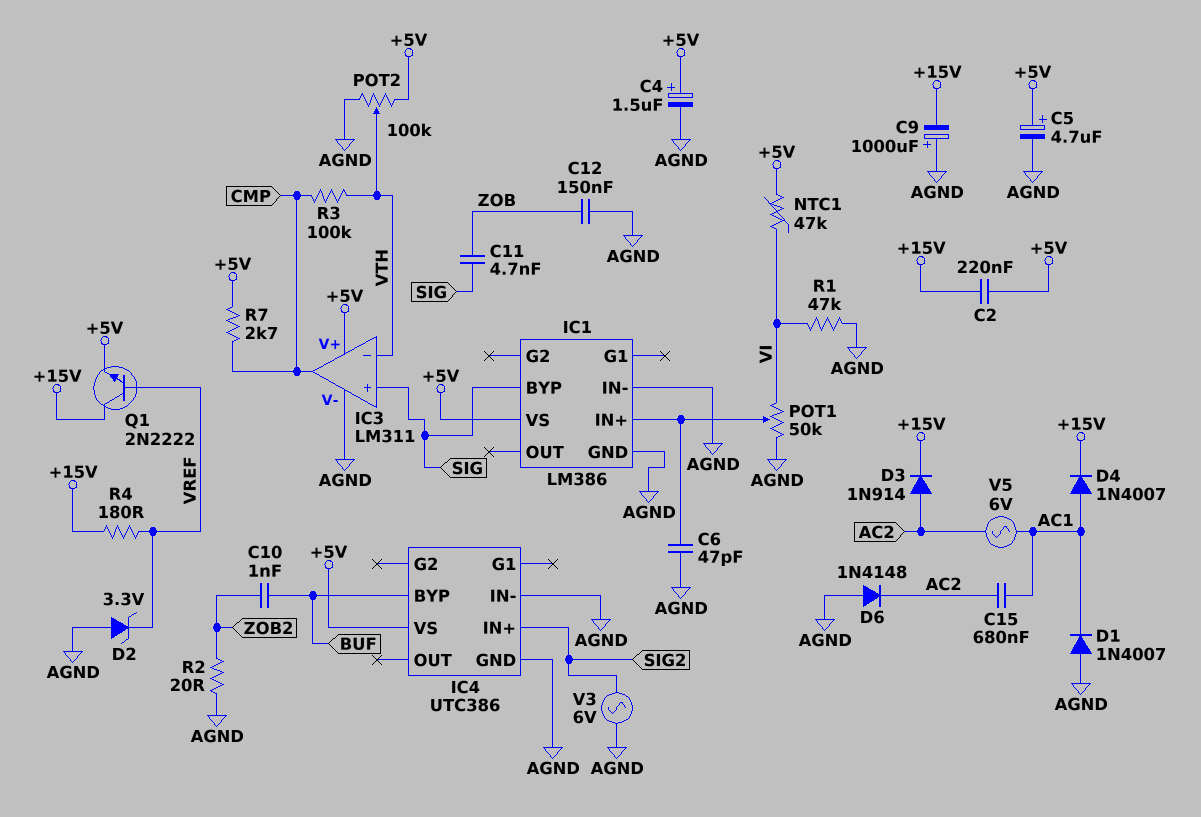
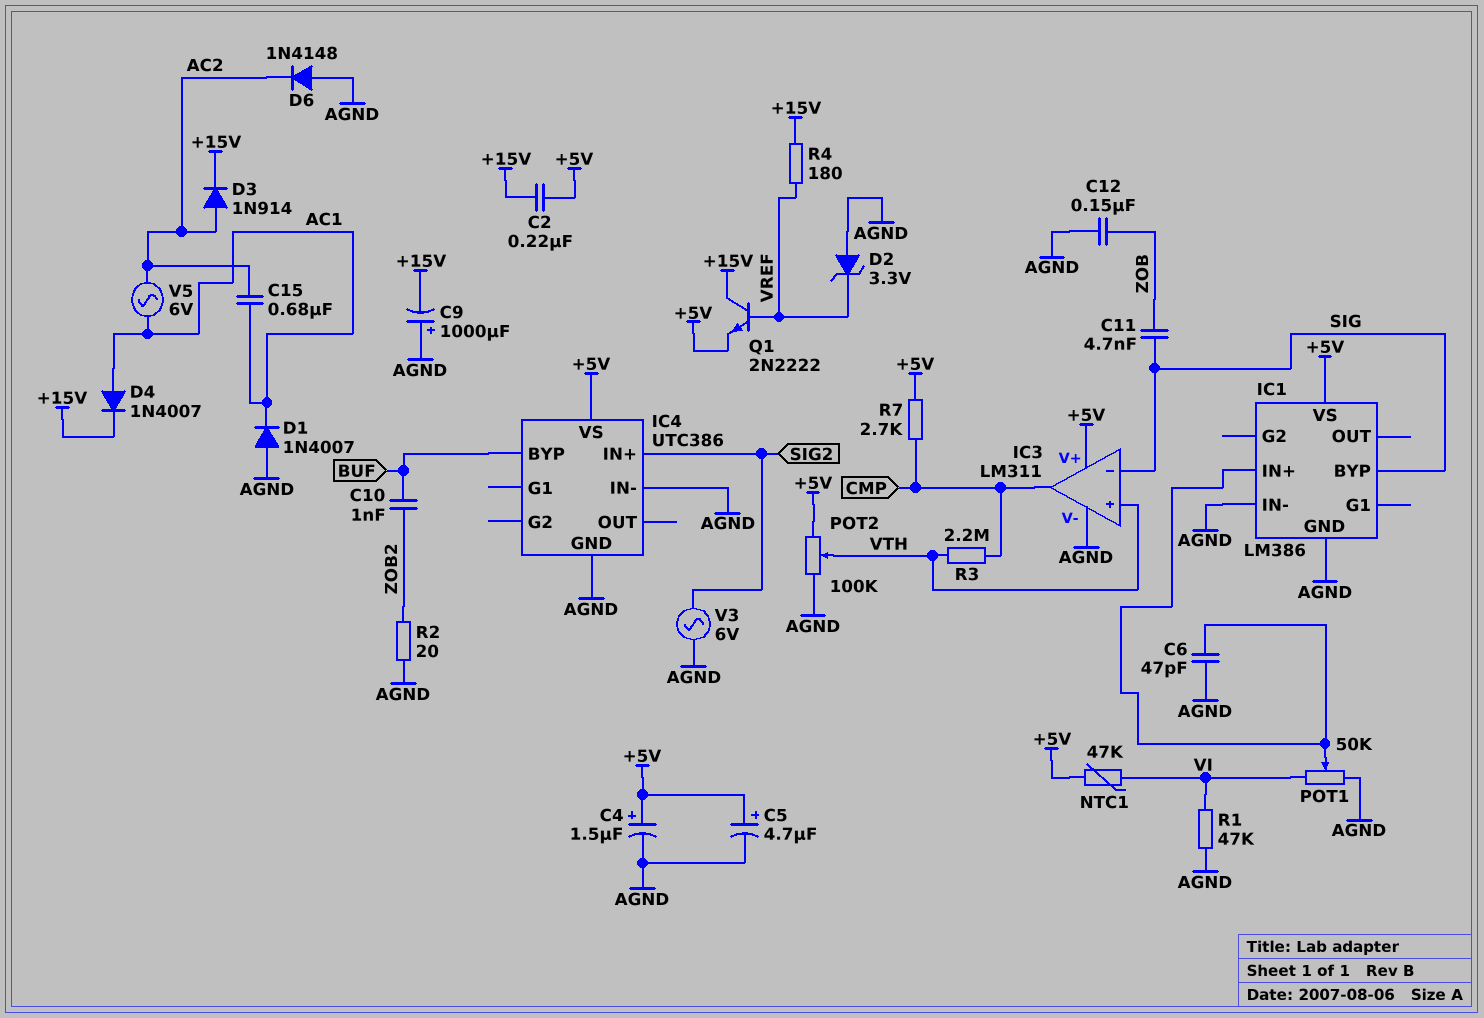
IC3 pin in+: SIG -> VTH
IC3 pin in-: VTH -> SIG
R3: 100k (CMP, VTH) -> 2.2M (CMP, VTH)

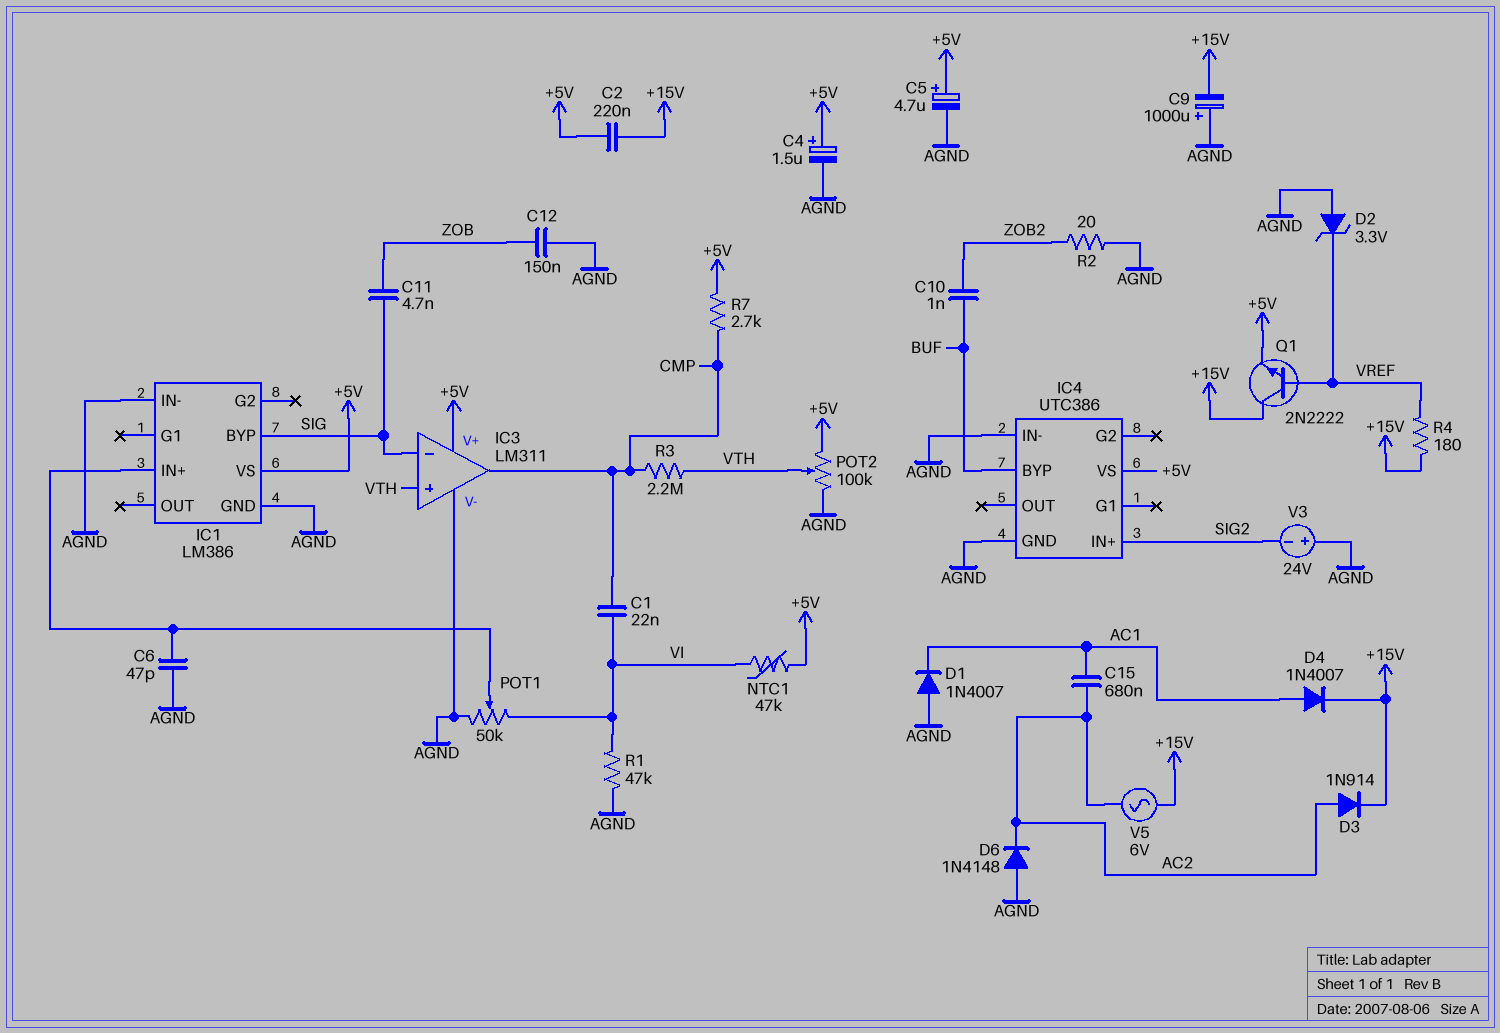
C1: none -> 22nF (CMP, VI)
V3: AC 6V (AGND, SIG2) -> 24V (plus AGND, minus SIG2)
V5: AC 6V (AC1, AC2) -> AC 6V (+15V, AC2)

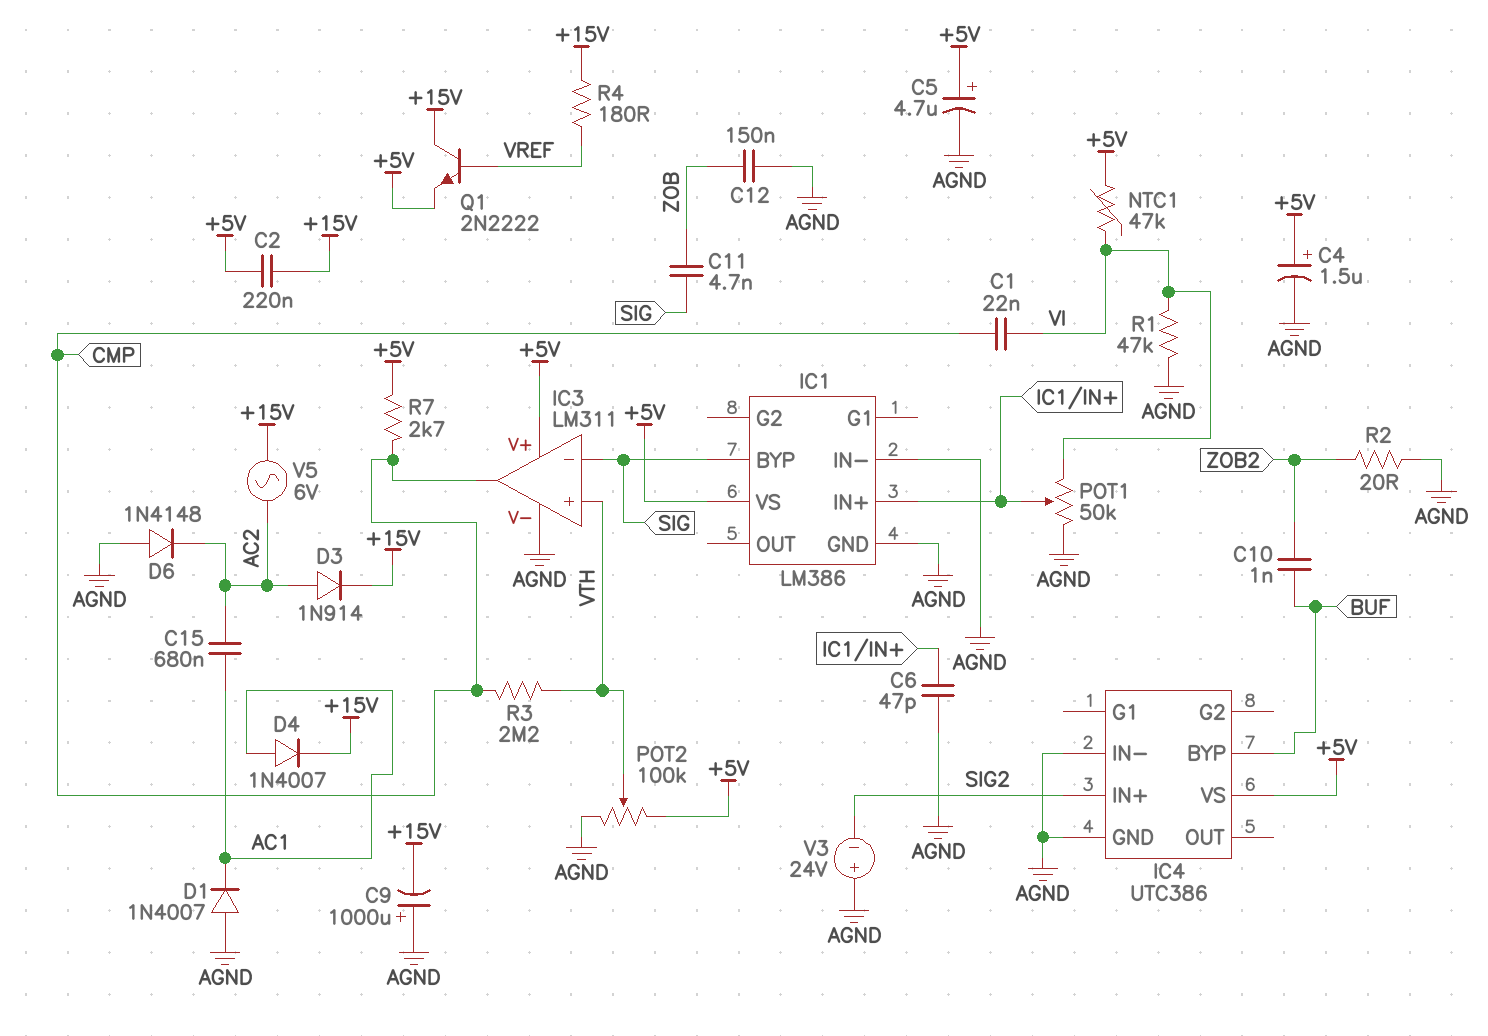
D2: zener 3.3V (A AGND, K VREF) -> none

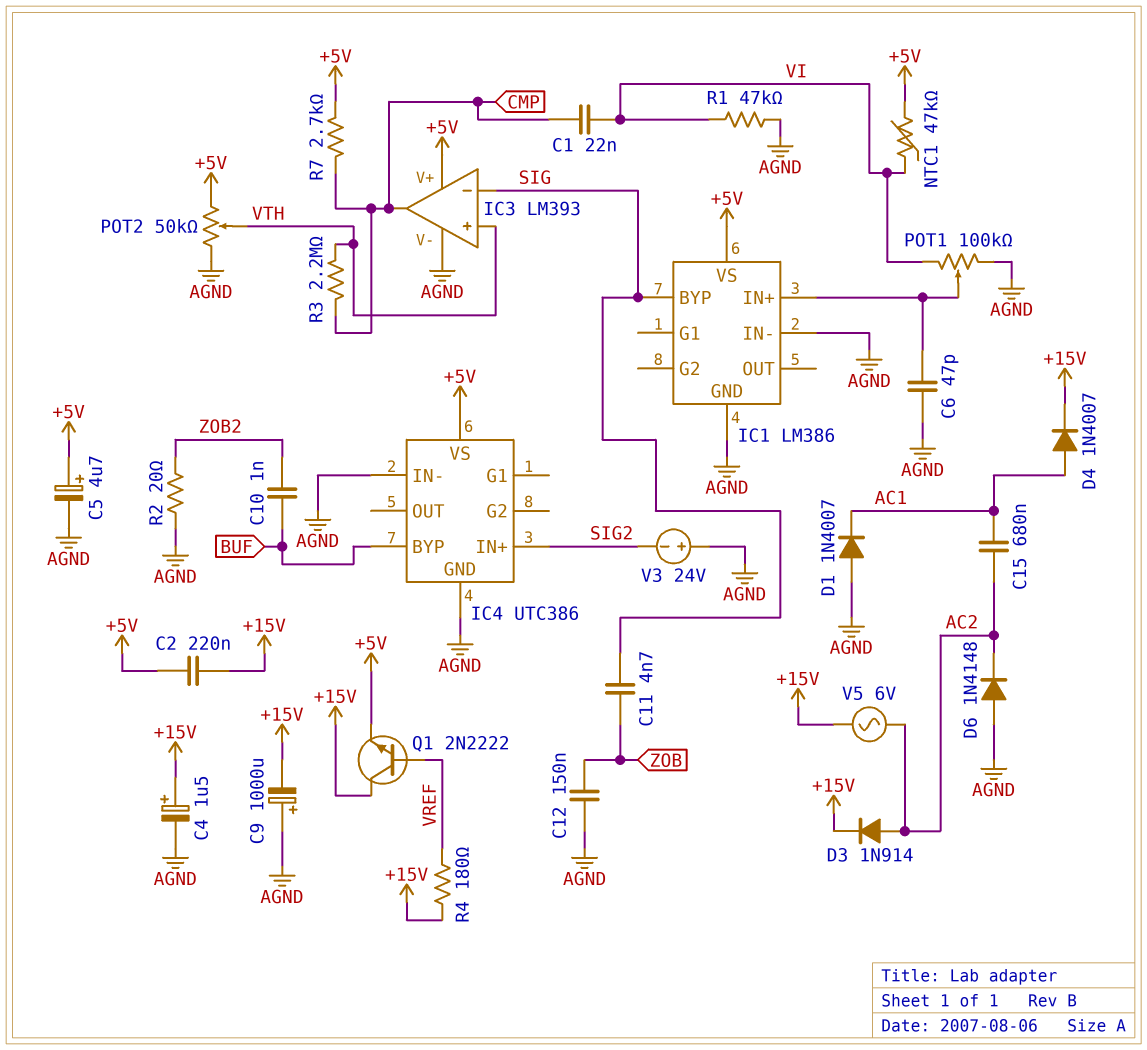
C4: 1.5uF (plus +5V, minus AGND) -> 1.5uF (plus +15V, minus AGND)
IC3: LM311 -> LM393
POT1: 50k (AGND, VI, wiper IC1/IN+) -> 100k (AGND, VI, wiper IC1/IN+)
POT2: 100k (+5V, AGND, wiper VTH) -> 50k (+5V, AGND, wiper VTH)

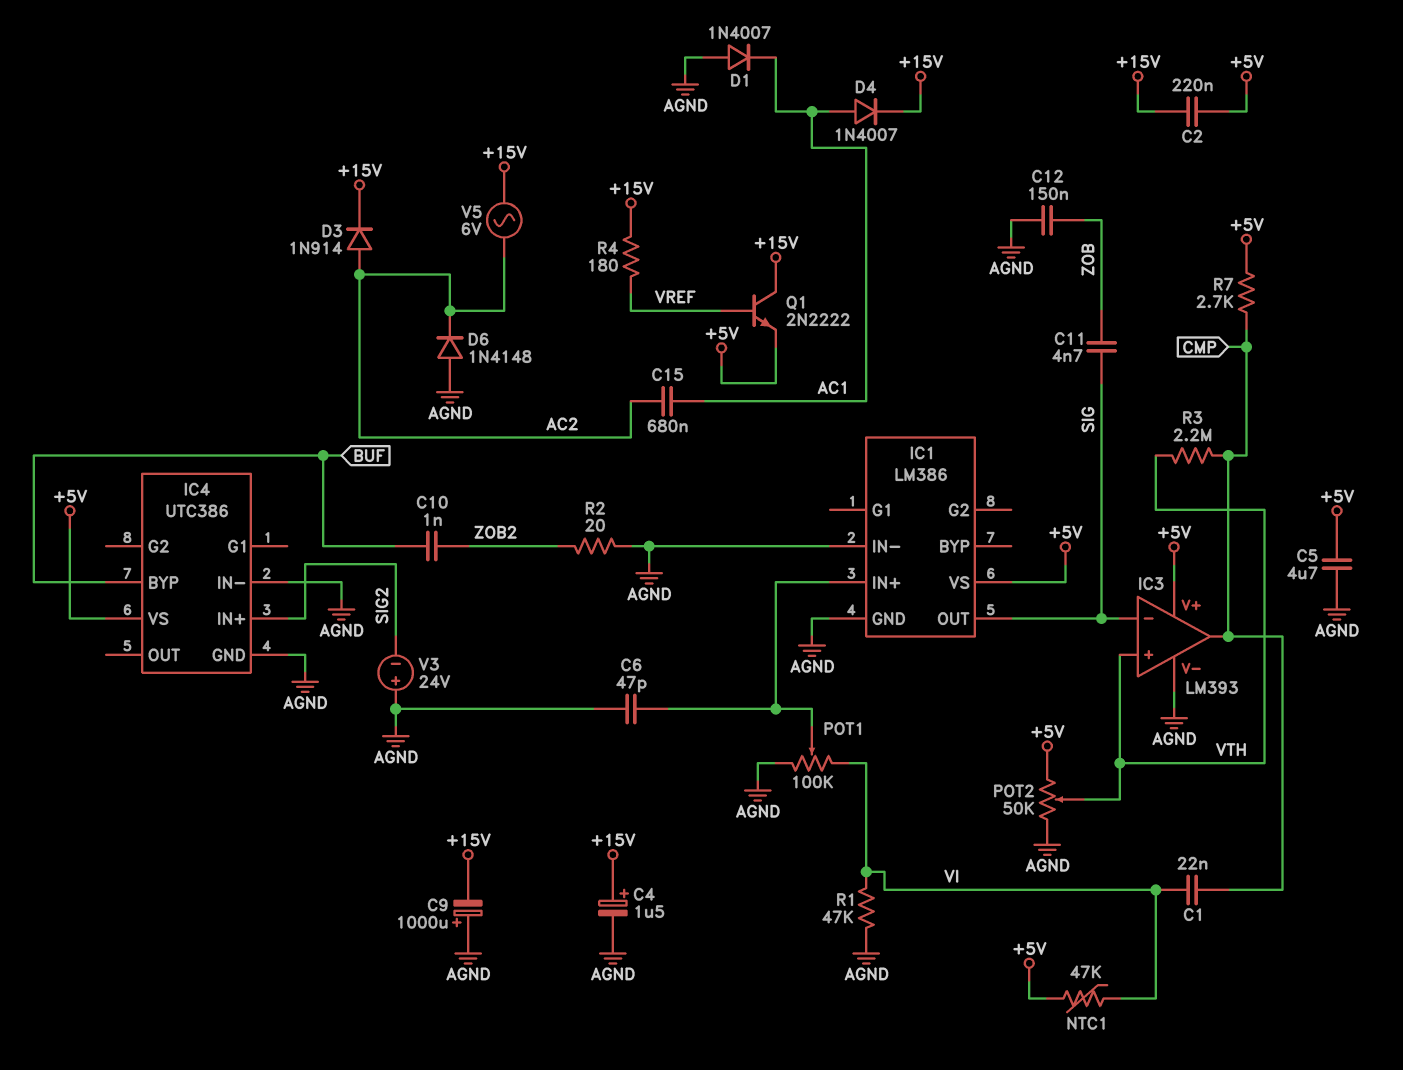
C5: 4.7uF (plus +5V, minus AGND) -> 4.7uF (+5V, AGND)
IC1 pin BYP: SIG -> none
IC1 pin OUT: none -> SIG

